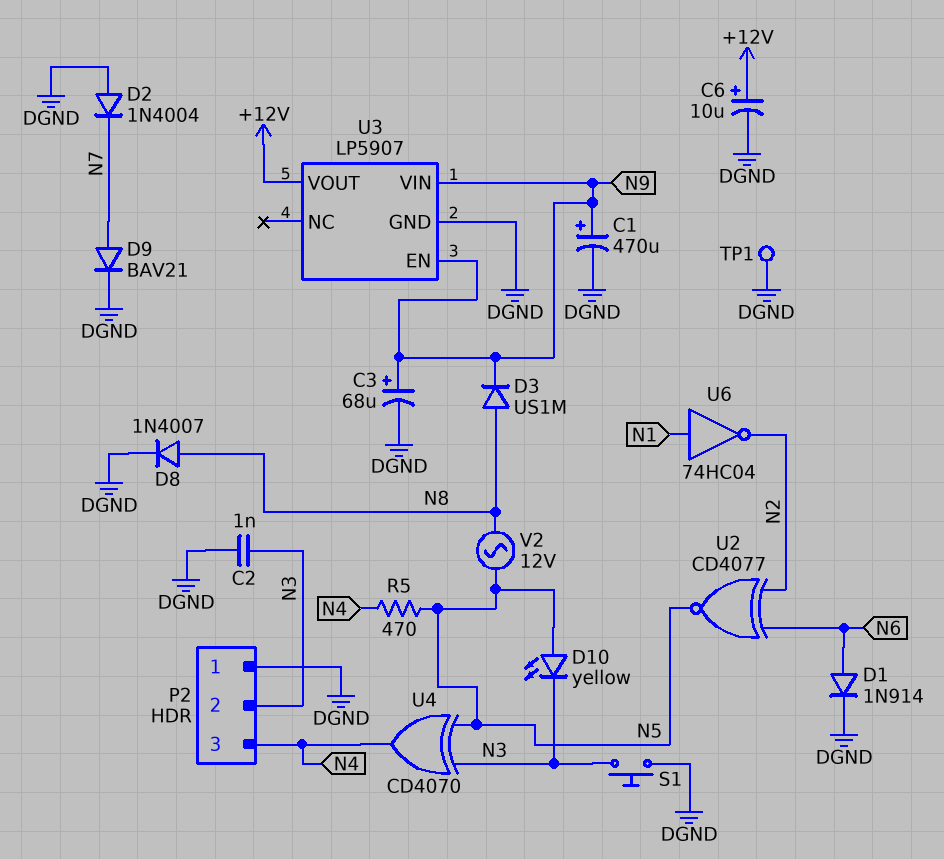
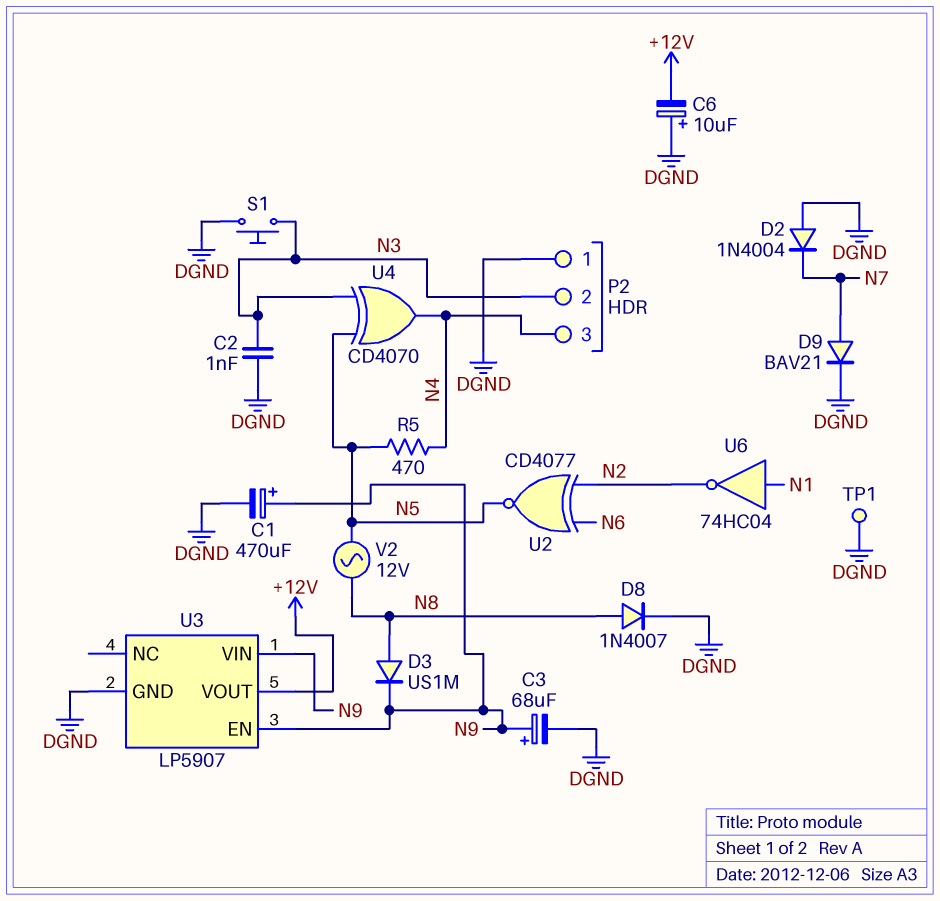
C6: 10uF (plus +12V, minus DGND) -> 10uF (plus DGND, minus +12V)
D1: diode 1N914 (A N6, K DGND) -> none
D10: LED yellow (A N5, K N3) -> none

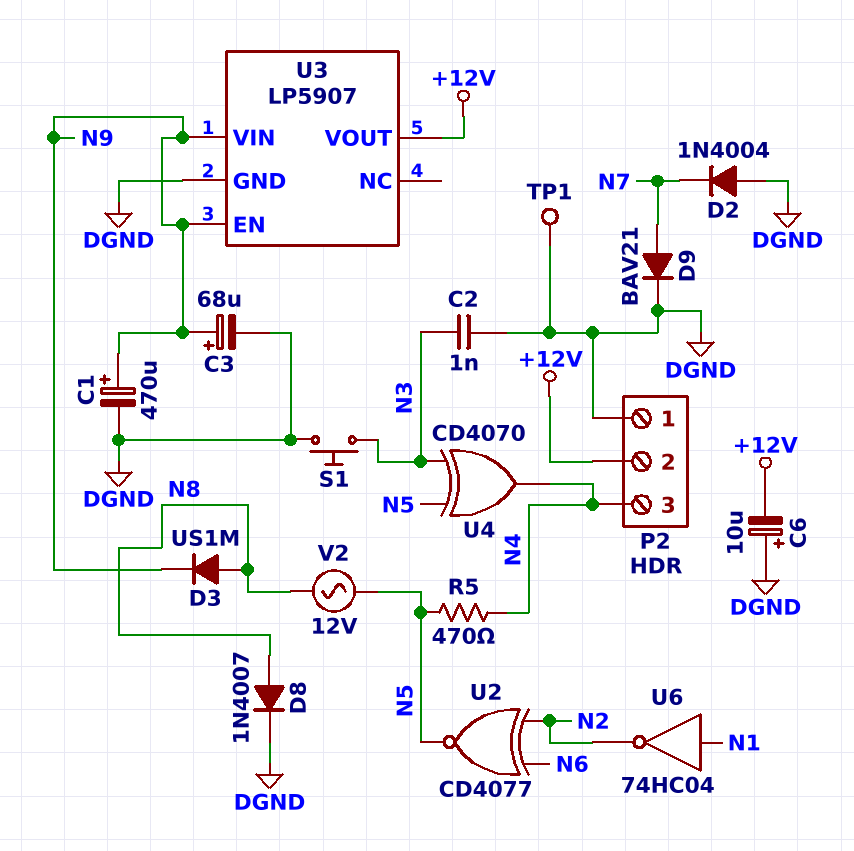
P2 pin 2: N3 -> +12V

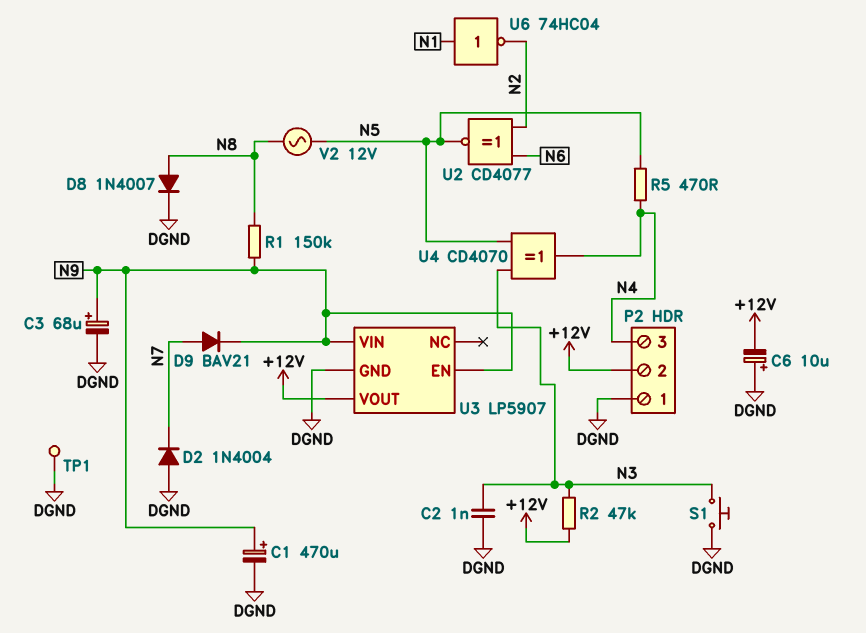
D3: diode US1M (A N8, K N9) -> none
D9: diode BAV21 (A N7, K DGND) -> diode BAV21 (A N7, K N9)
R1: none -> 150k (N8, N9)
R2: none -> 47k (+12V, N3)

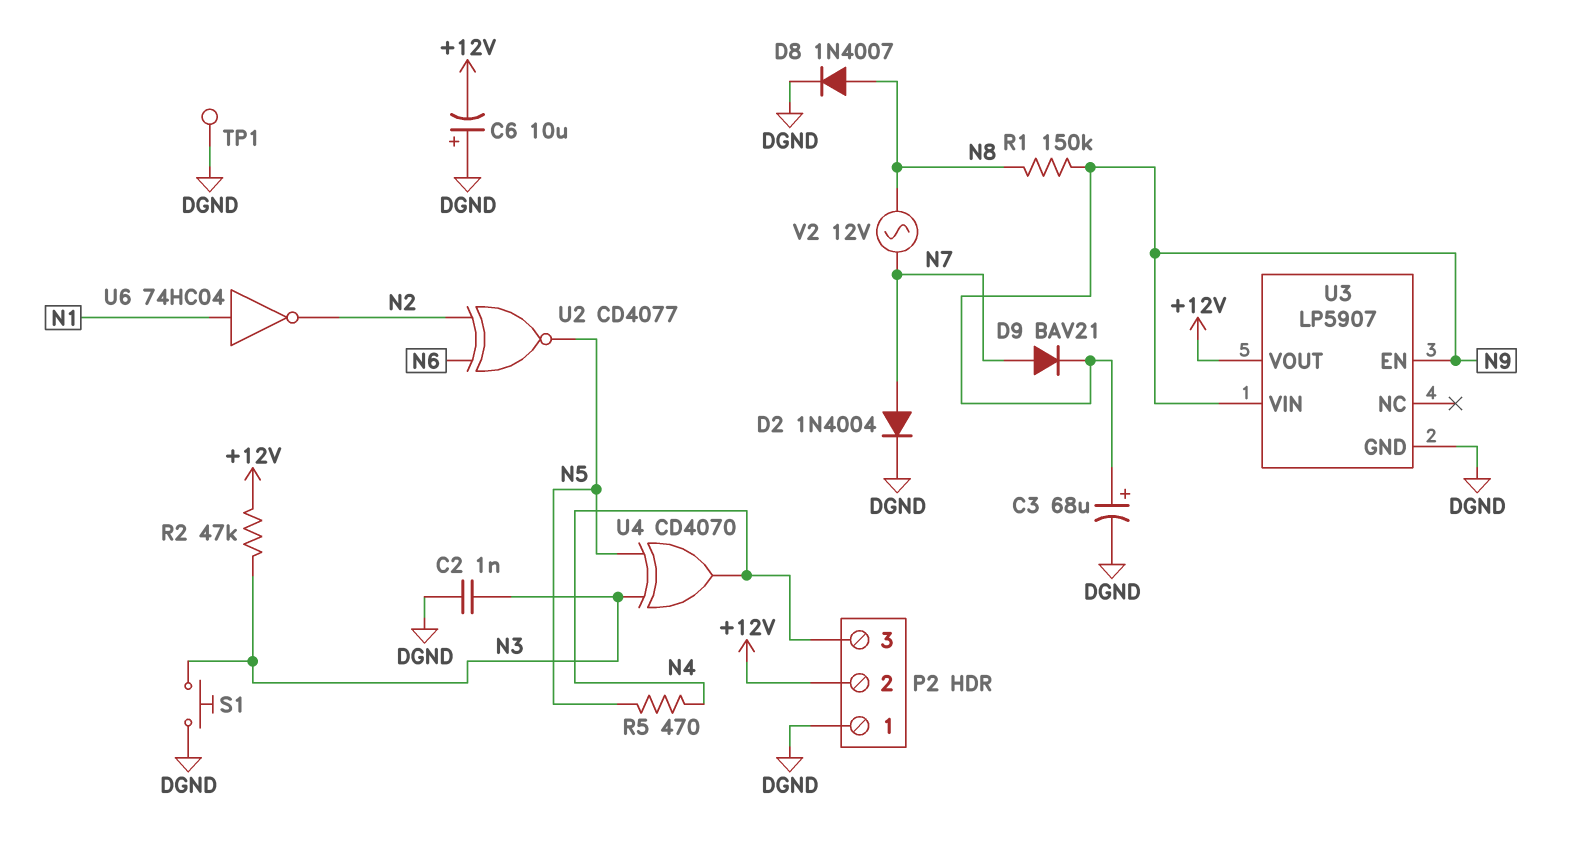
C1: 470uF (plus N9, minus DGND) -> none
D2: diode 1N4004 (A DGND, K N7) -> diode 1N4004 (A N7, K DGND)
V2: AC 12V (N5, N8) -> AC 12V (N7, N8)

